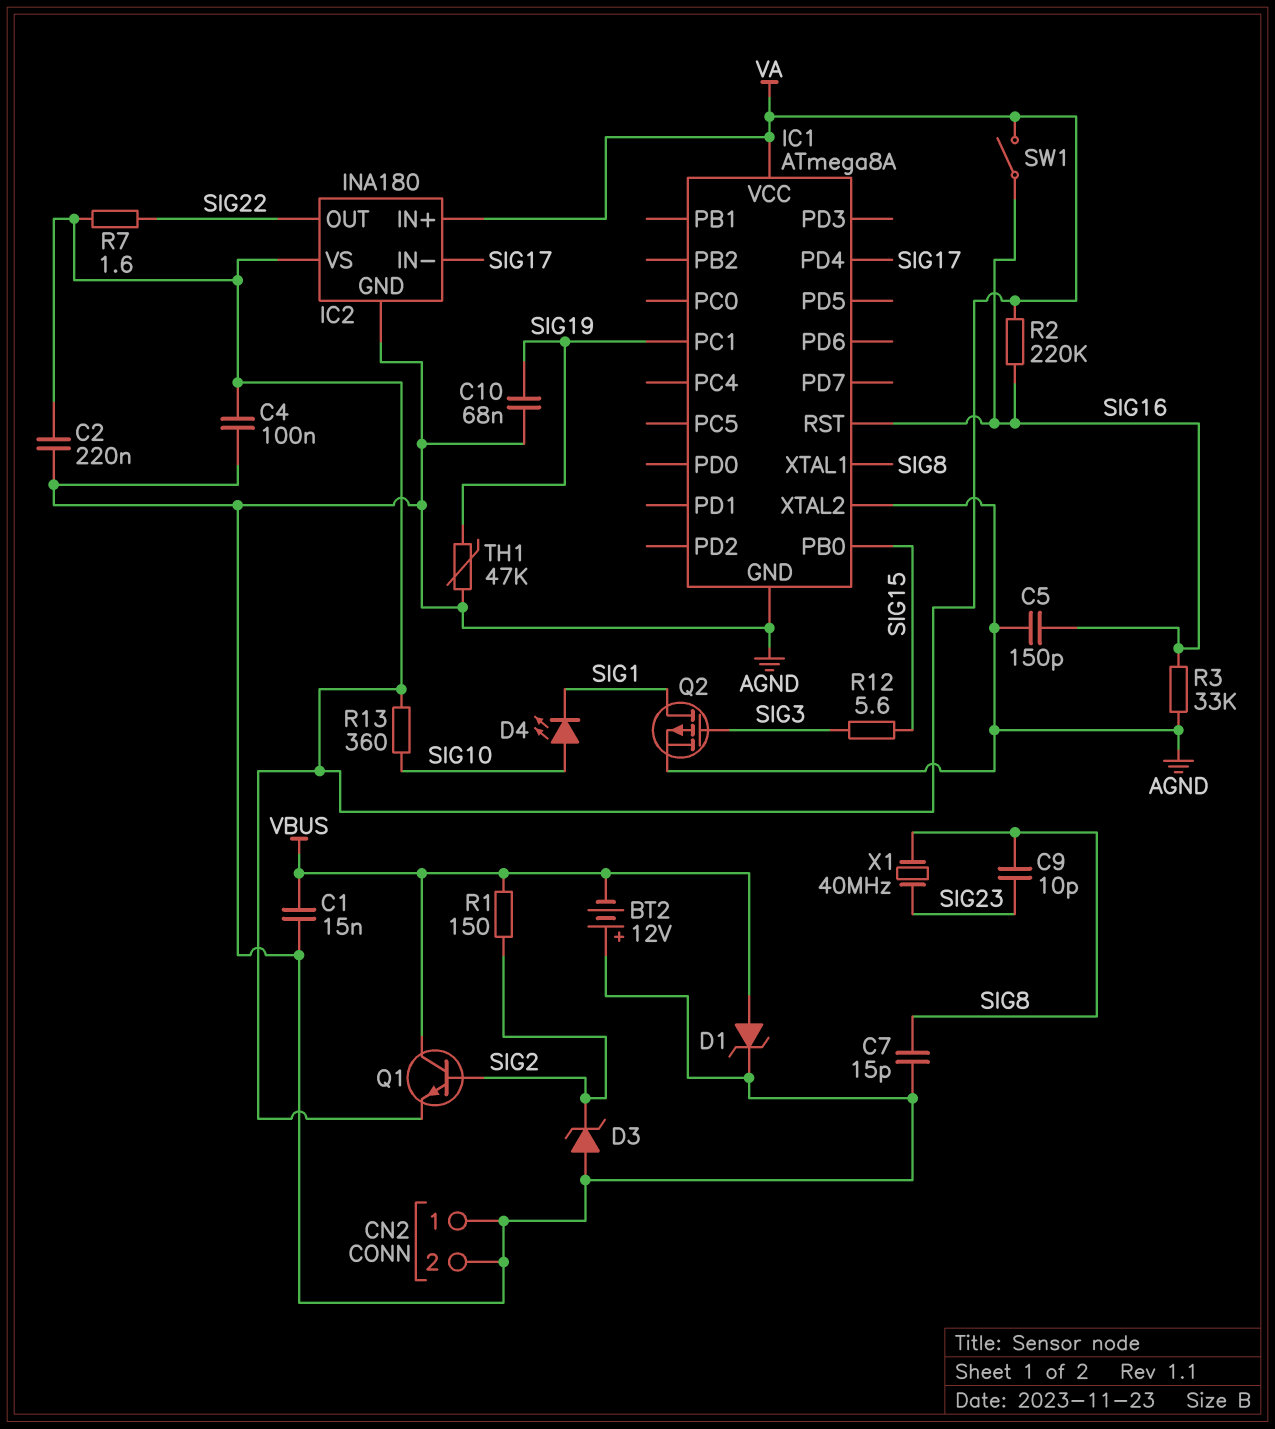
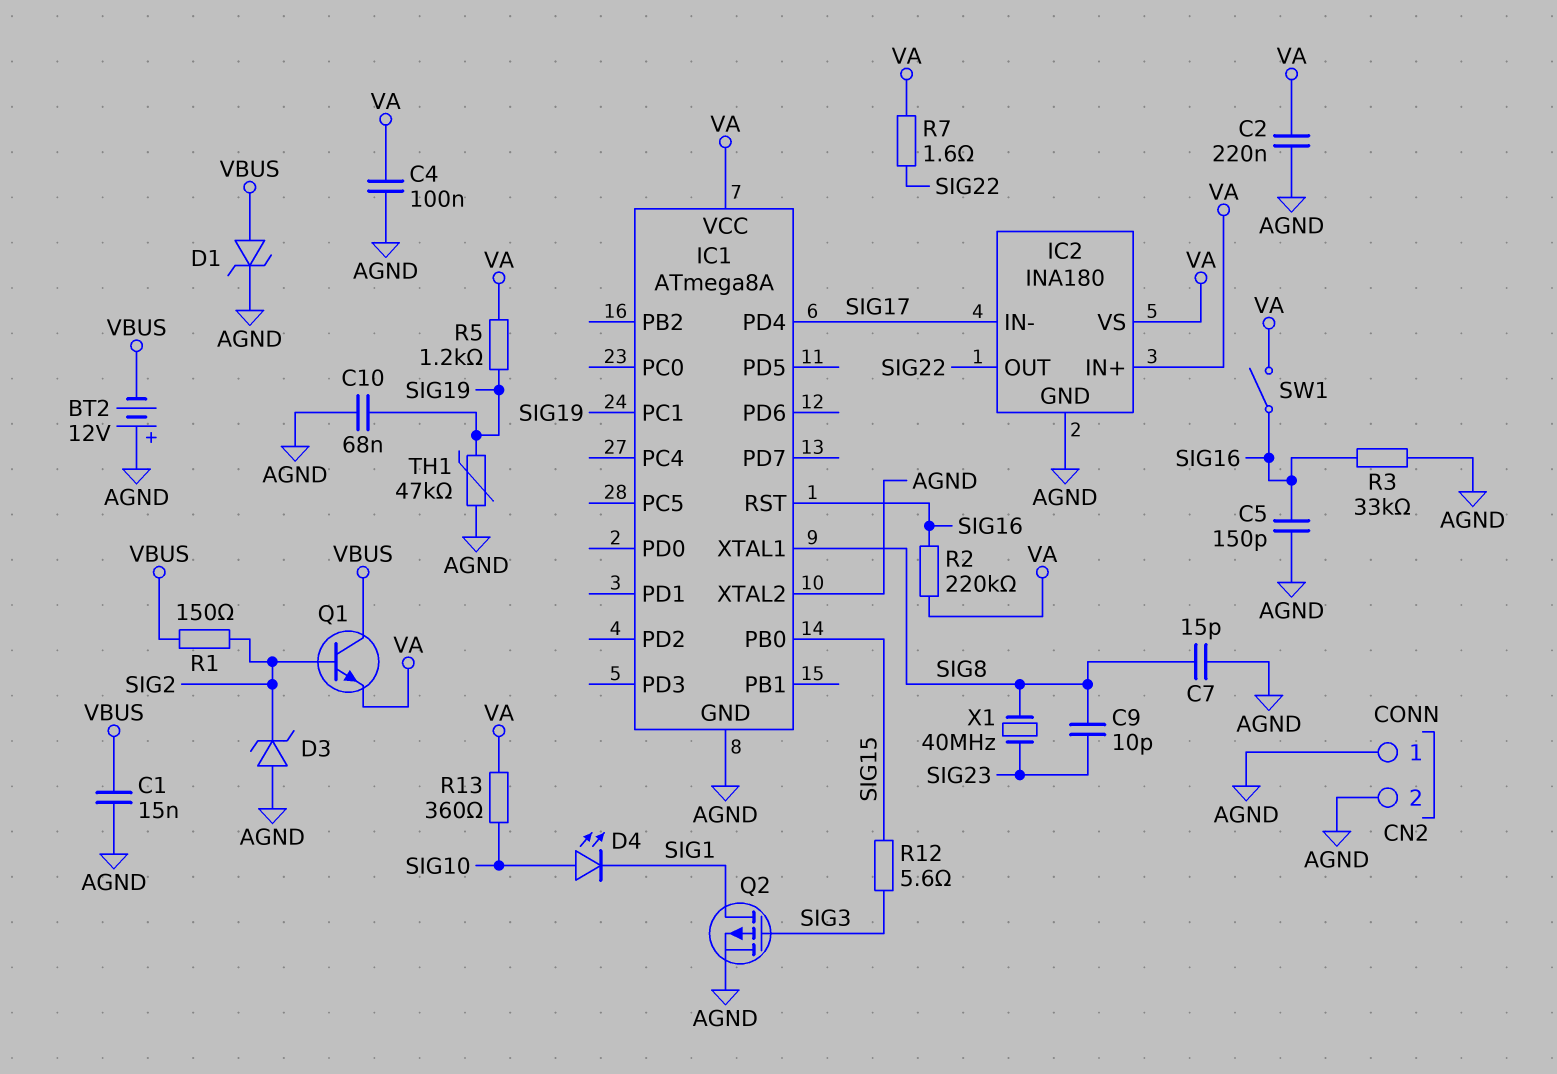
R5: none -> 1.2k (SIG19, VA)

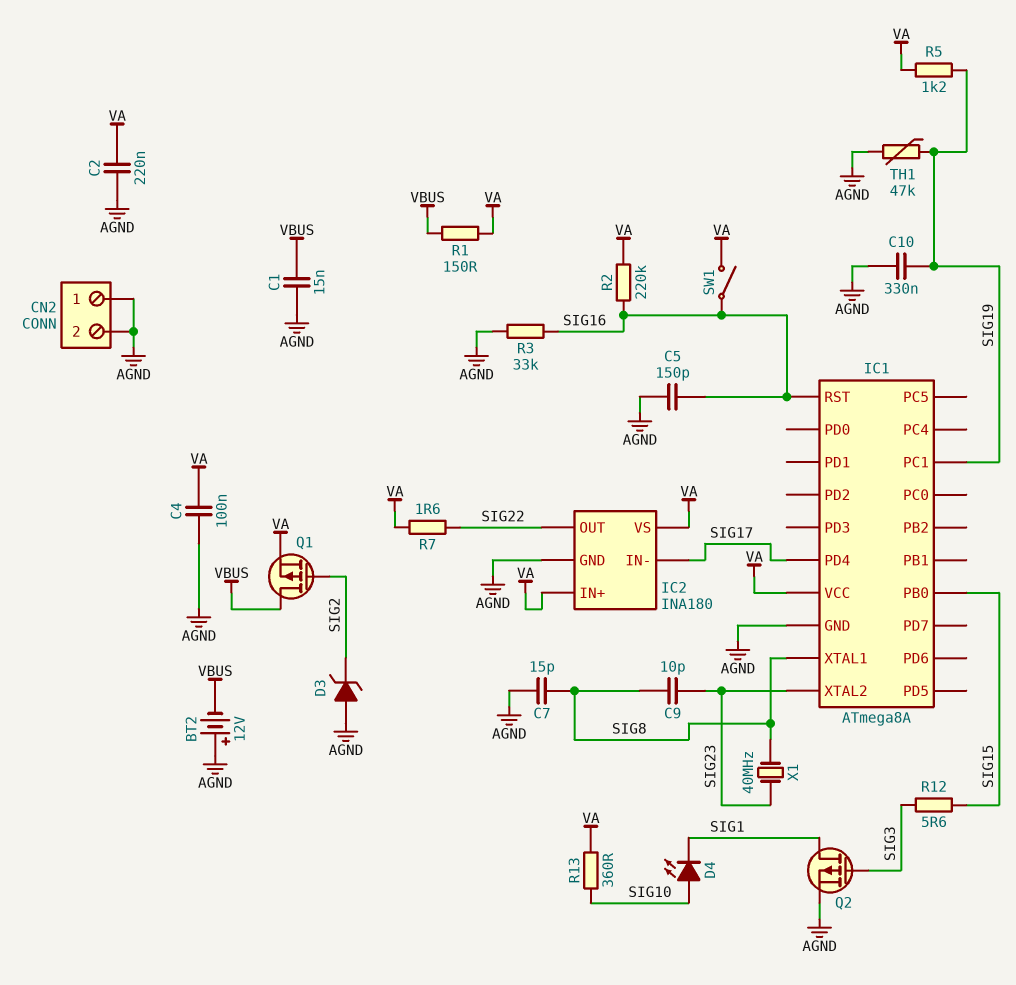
C10: 68nF (AGND, SIG19) -> 330nF (AGND, SIG19)
D1: zener (A VBUS, K AGND) -> none
IC1 pin XTAL2: AGND -> SIG23
Q1: NPN (B SIG2, C VBUS, E VA) -> PMOS (G SIG2, D VBUS, S VA)
R1: 150 (SIG2, VBUS) -> 150 (VA, VBUS)

